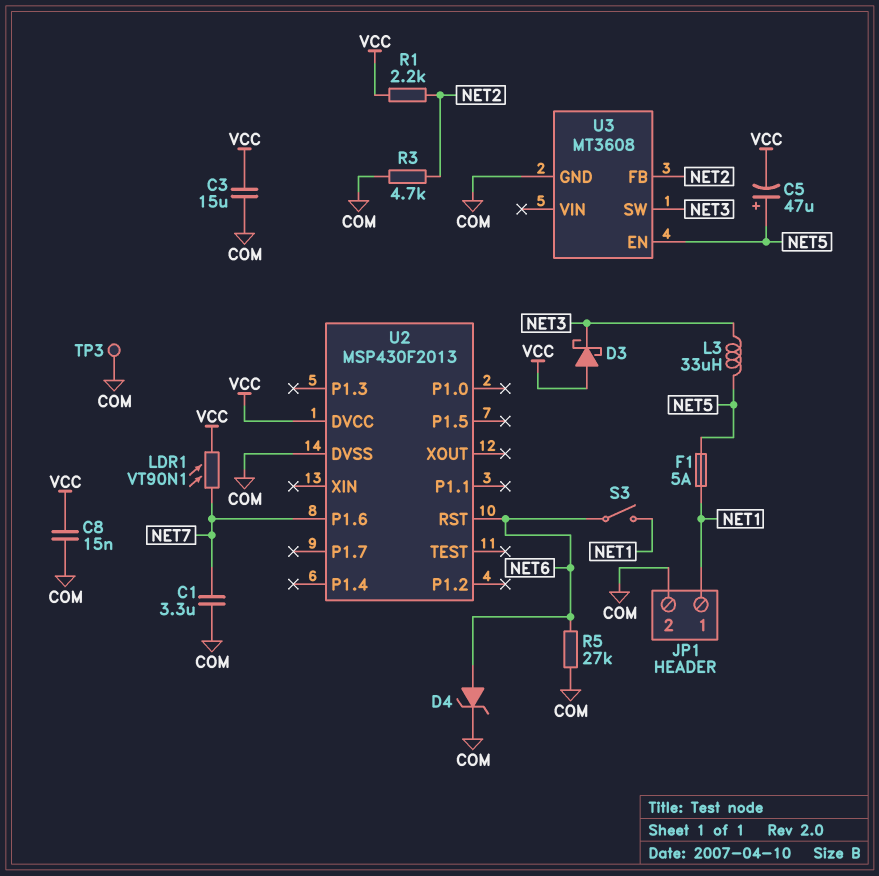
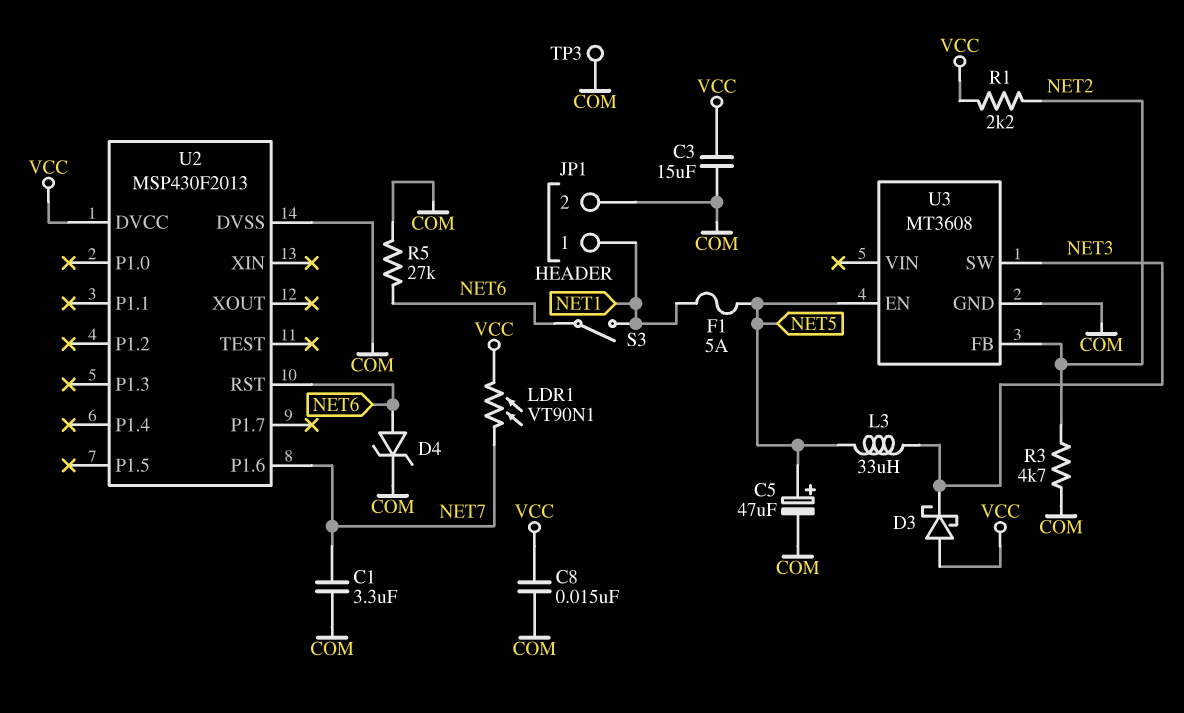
C5: 47uF (plus NET5, minus VCC) -> 47uF (plus NET5, minus COM)

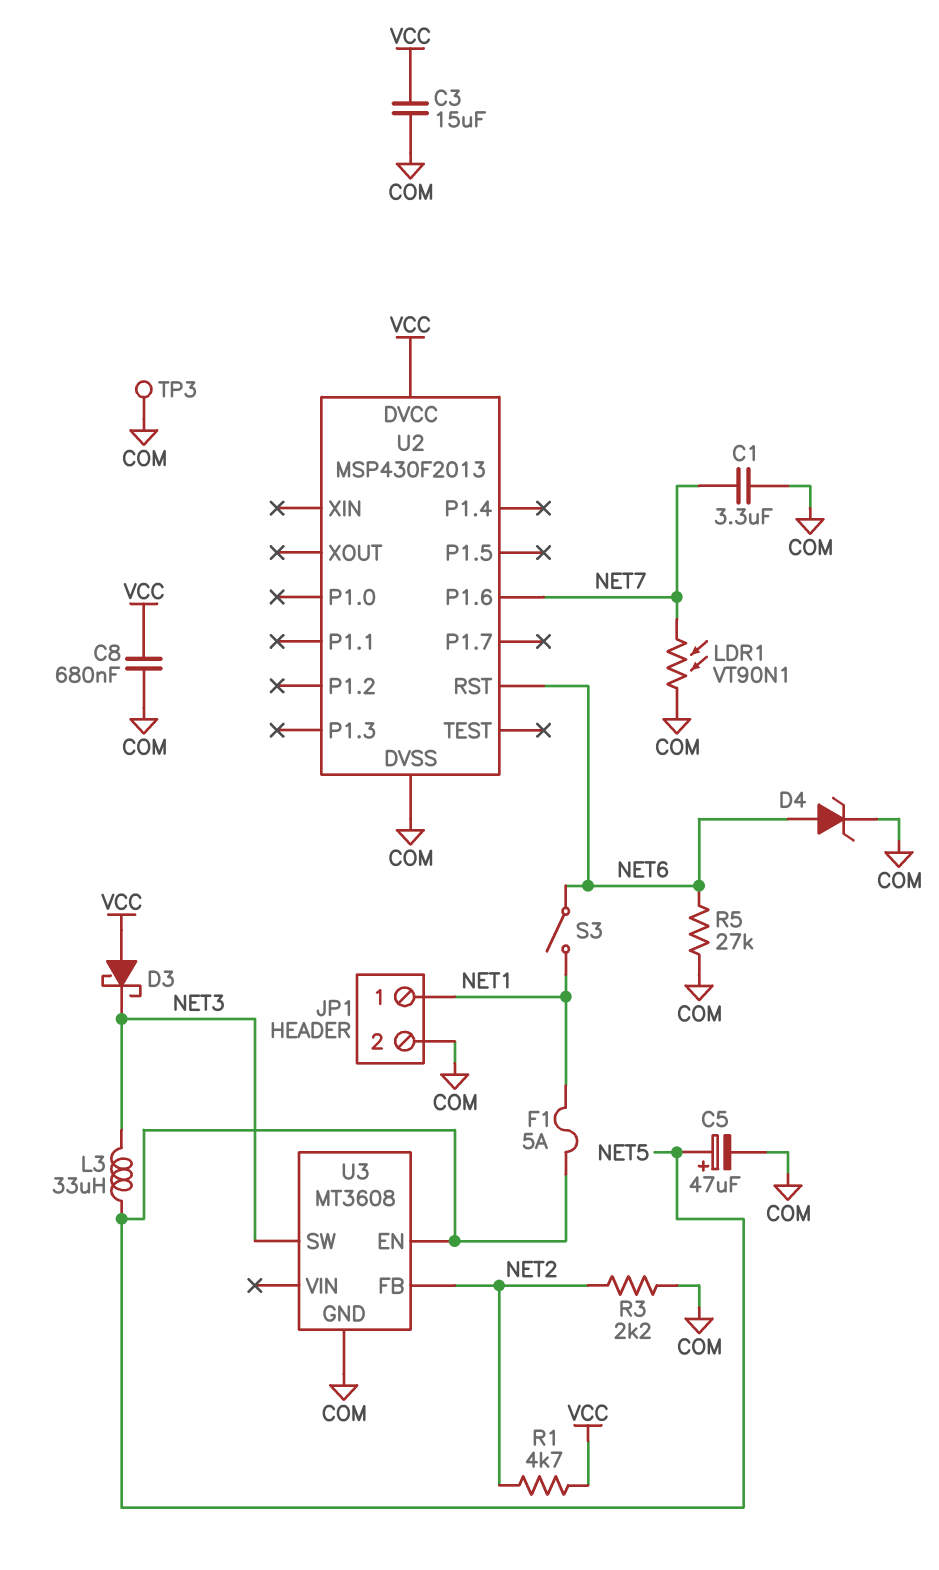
C8: 15nF (COM, VCC) -> 680nF (COM, VCC)
LDR1: VT90N1 (NET7, VCC) -> VT90N1 (COM, NET7)
R1: 2.2k (NET2, VCC) -> 4.7k (NET2, VCC)
R3: 4.7k (COM, NET2) -> 2.2k (COM, NET2)

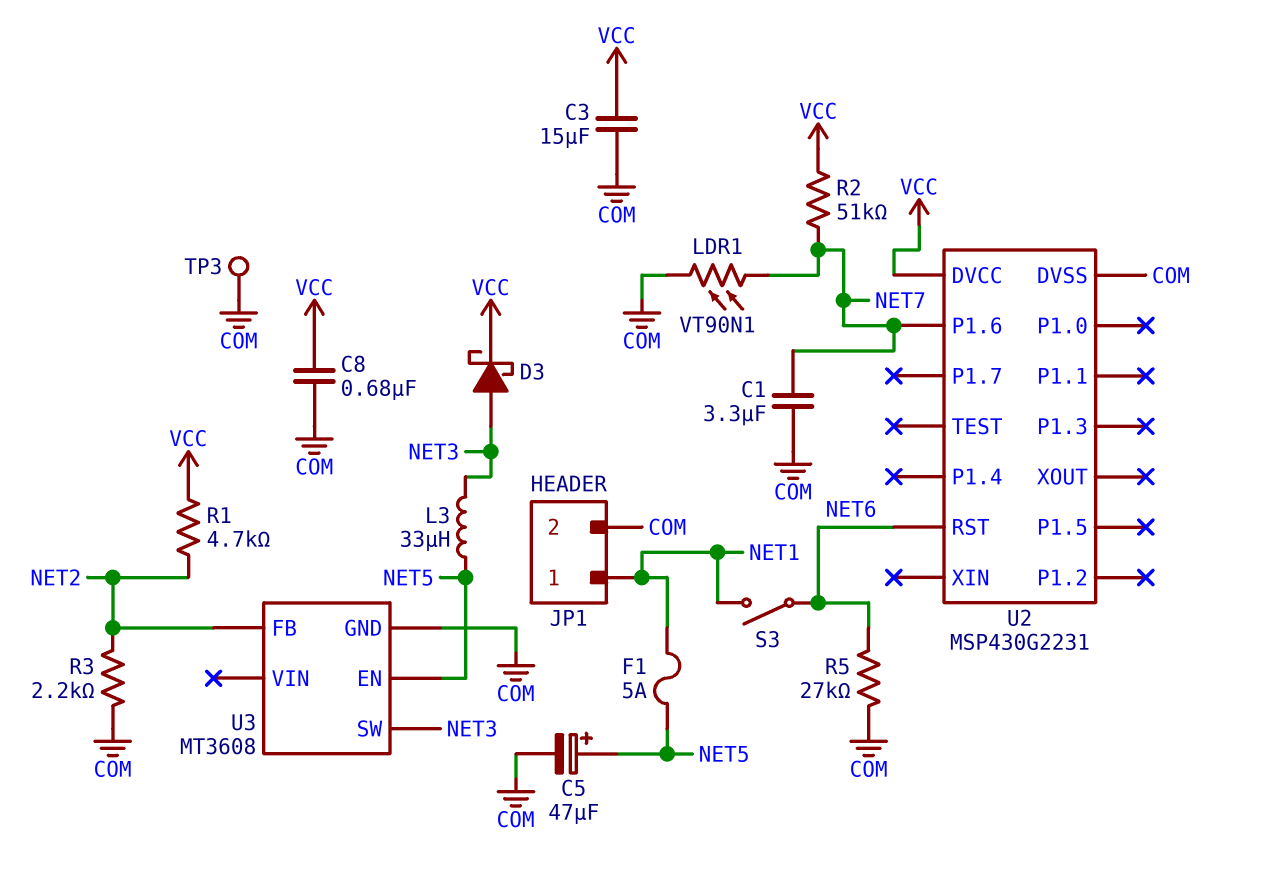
D3: schottky (A VCC, K NET3) -> schottky (A NET3, K VCC)
D4: zener (A NET6, K COM) -> none
R2: none -> 51k (NET7, VCC)
U2: MSP430F2013 -> MSP430G2231

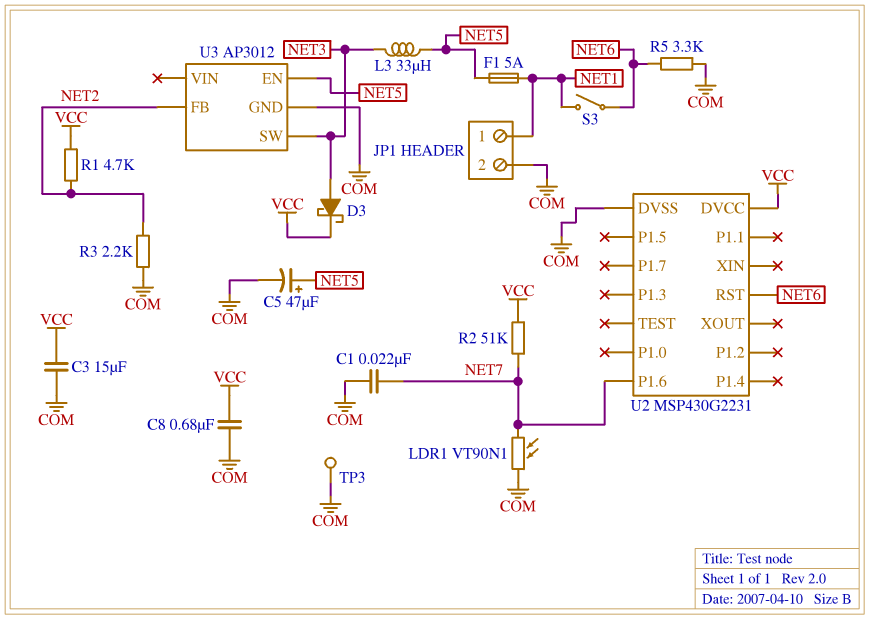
C1: 3.3uF (COM, NET7) -> 22nF (COM, NET7)
R5: 27k (COM, NET6) -> 3.3k (COM, NET6)
U3: MT3608 -> AP3012

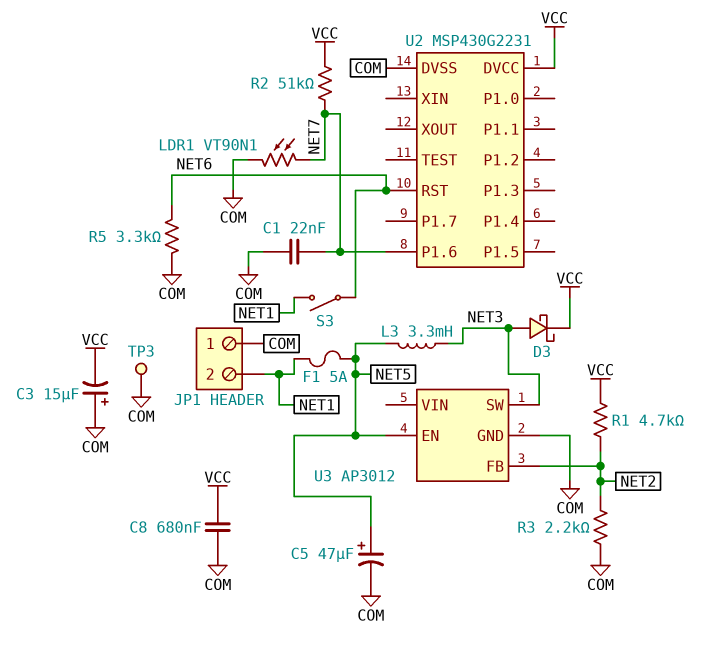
C3: 15uF (COM, VCC) -> 15uF (plus COM, minus VCC)
JP1 pin 1: NET1 -> COM
JP1 pin 2: COM -> NET1
L3: 33uH (NET3, NET5) -> 3.3mH (NET3, NET5)

